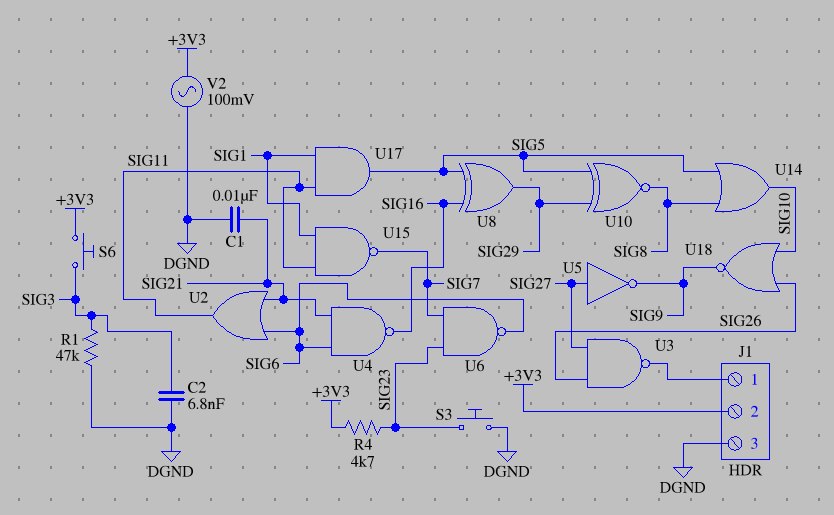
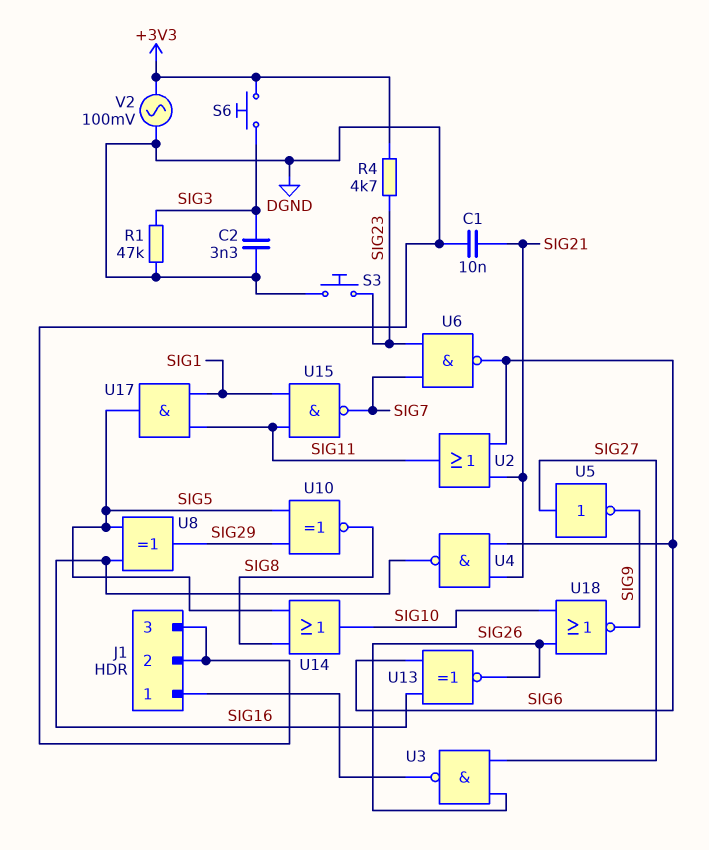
C2: 6.8nF (DGND, SIG3) -> 3.3nF (DGND, SIG3)
J1 pin 2: +3V3 -> DGND
U13: none -> XNOR (in SIG6, in SIG16, out SIG26)

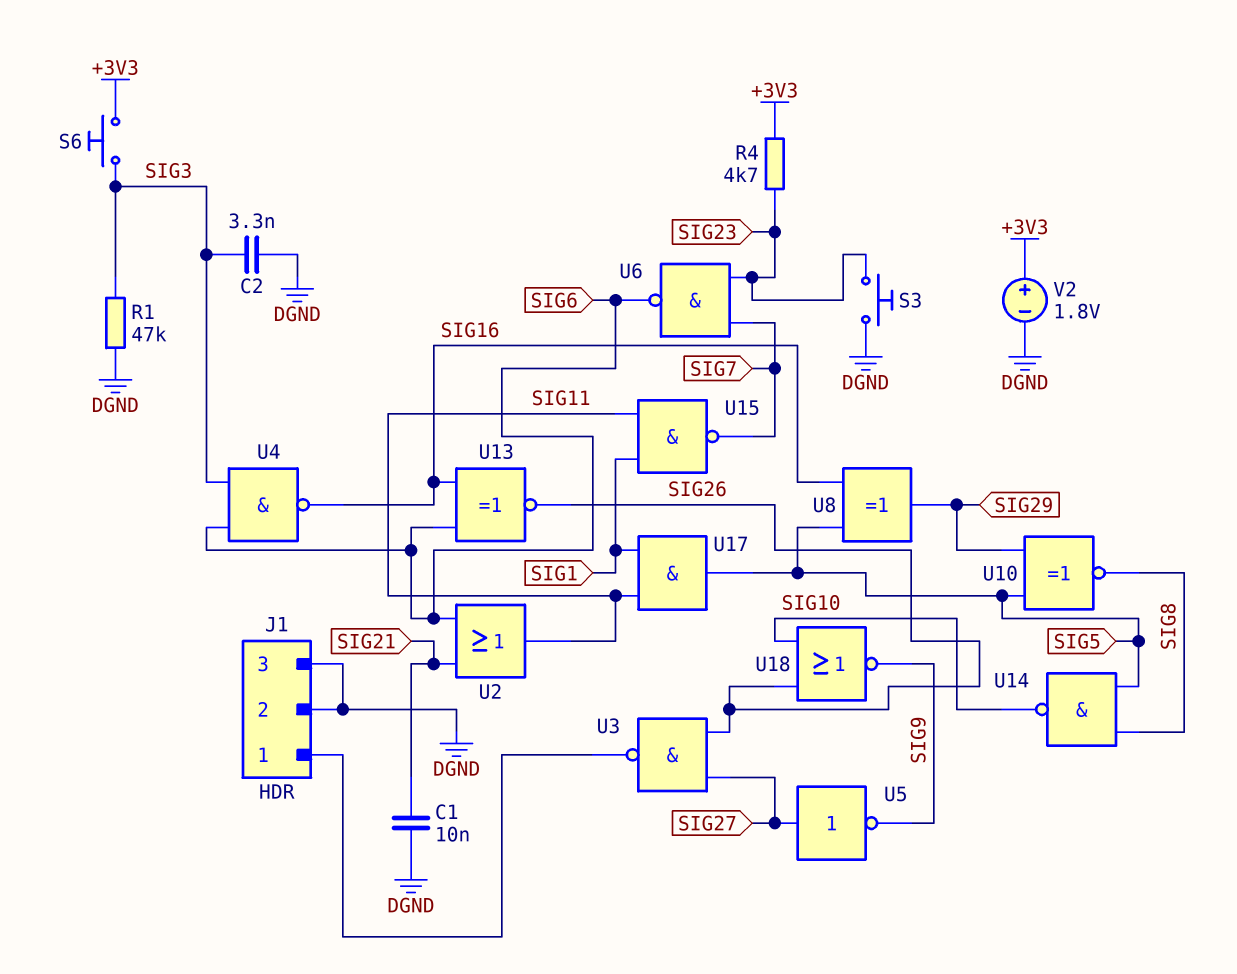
U4: NAND (in SIG6, in SIG21, out SIG16) -> NAND (in SIG3, in SIG6, out SIG16)
U14: OR (in SIG5, in SIG8, out SIG10) -> NAND (in SIG5, in SIG8, out SIG10)
V2: AC 100mV (+3V3, DGND) -> 1.8V (plus +3V3, minus DGND)

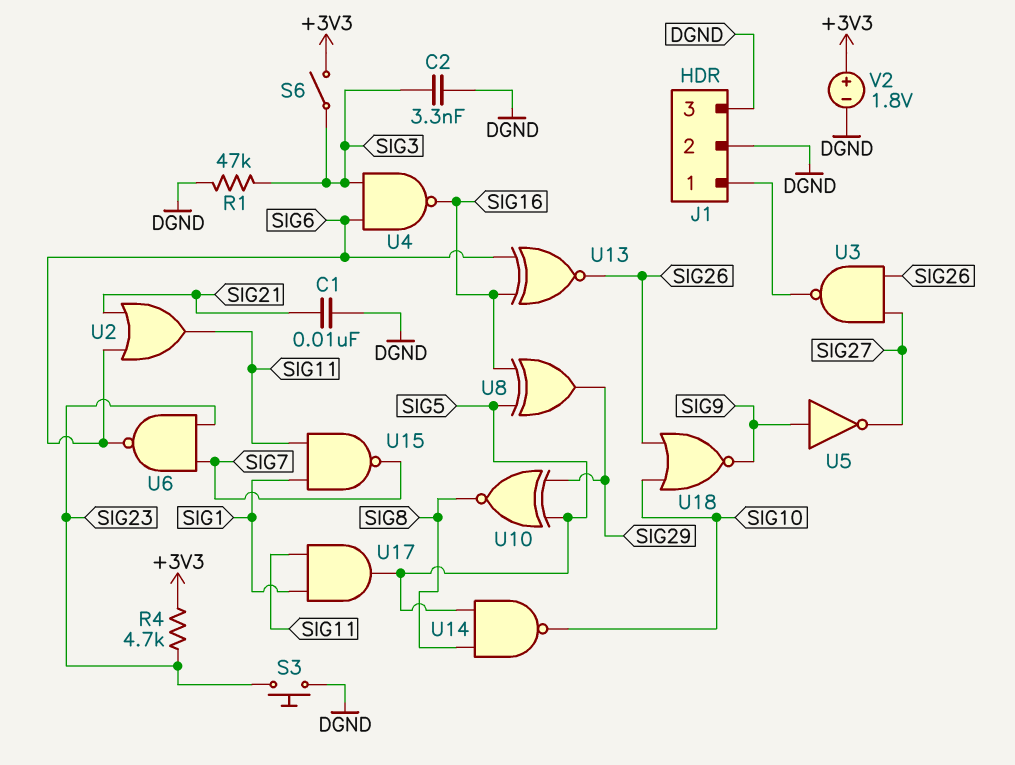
S6: button (+3V3, SIG3) -> switch (+3V3, SIG3)
U5: NOT (in SIG27, out SIG9) -> NOT (in SIG9, out SIG27)

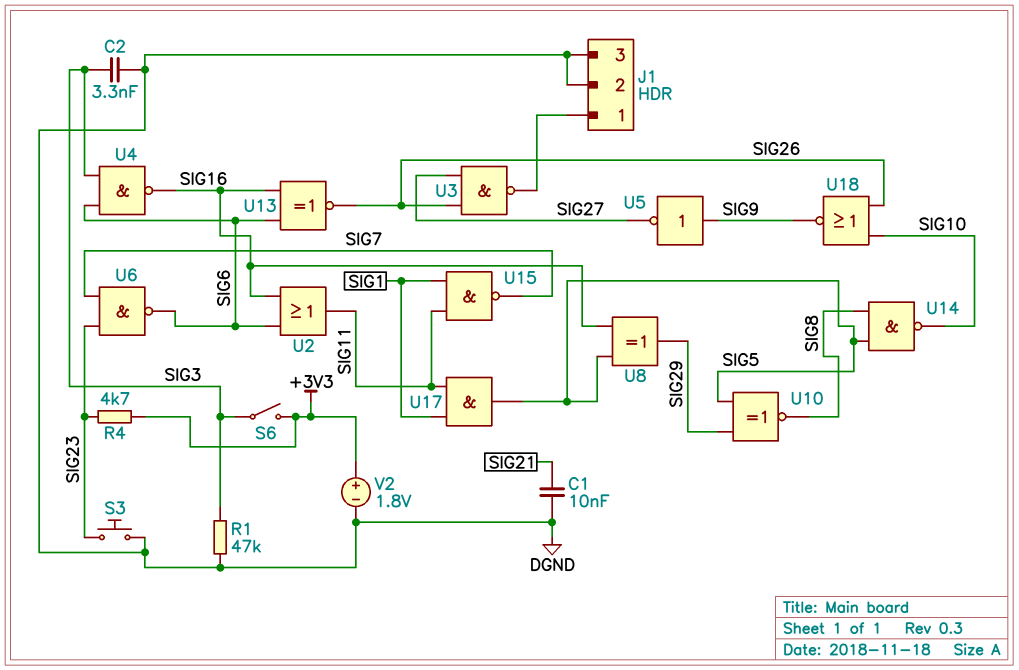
U2: OR (in SIG6, in SIG21, out SIG11) -> OR (in SIG6, in SIG16, out SIG11)

